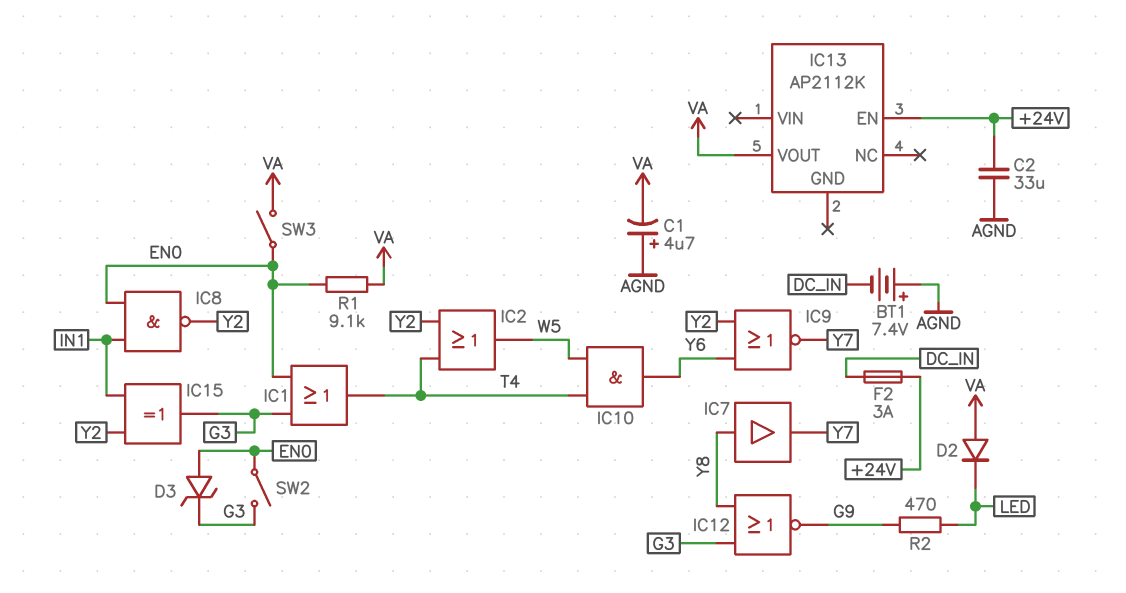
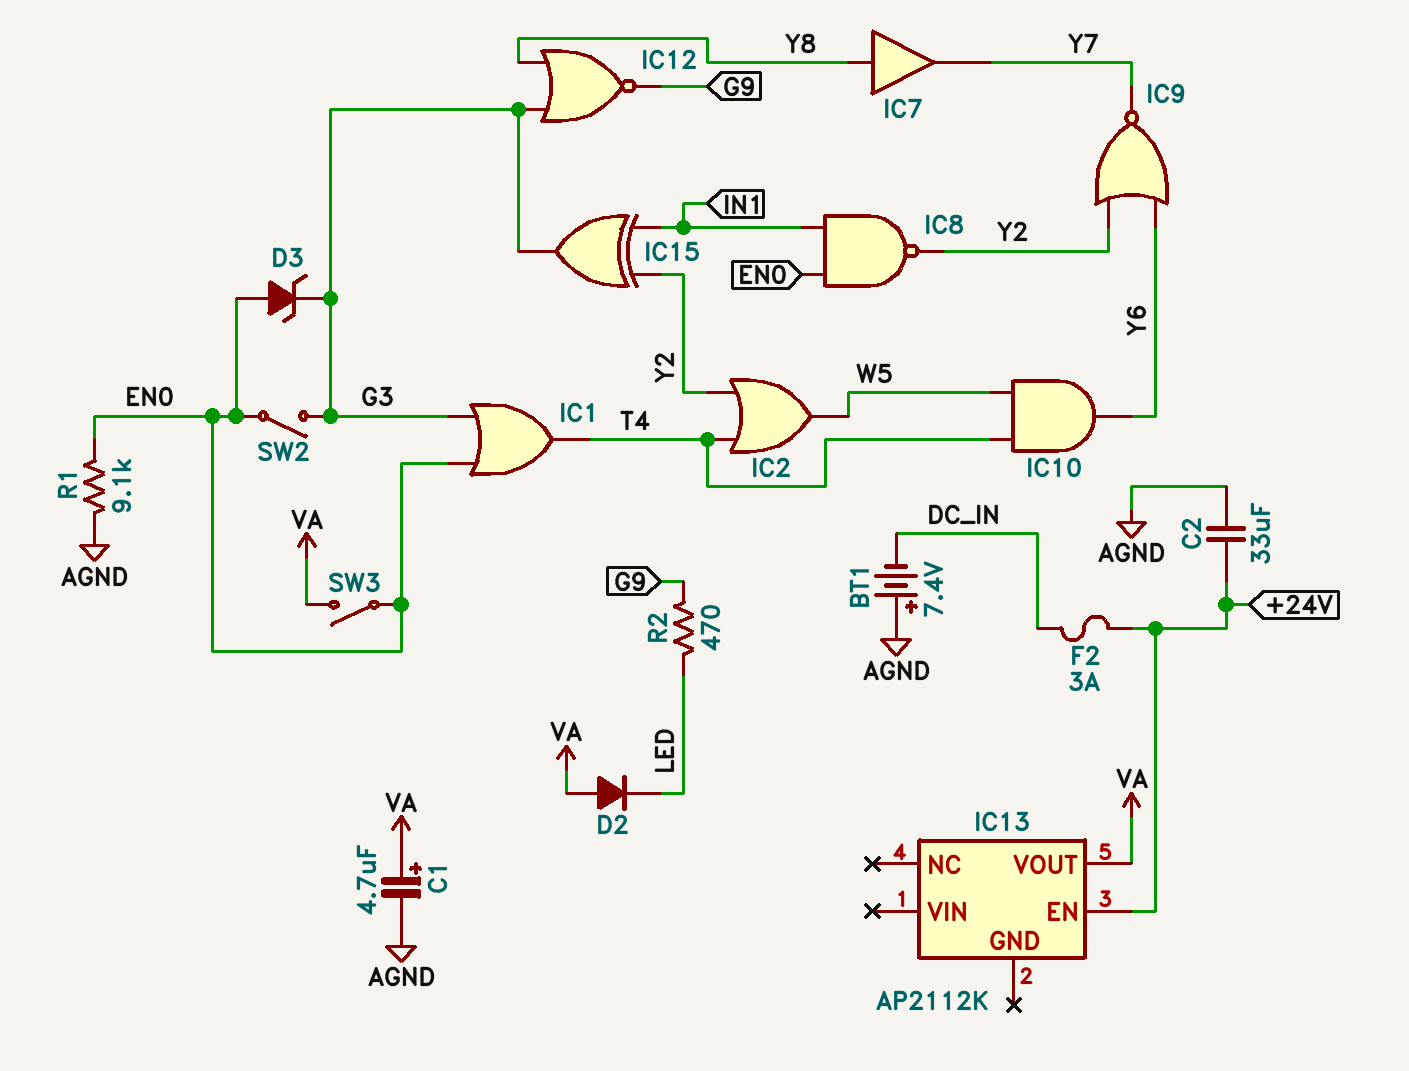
C1: 4.7uF (plus AGND, minus VA) -> 4.7uF (plus VA, minus AGND)
R1: 9.1k (EN0, VA) -> 9.1k (AGND, EN0)

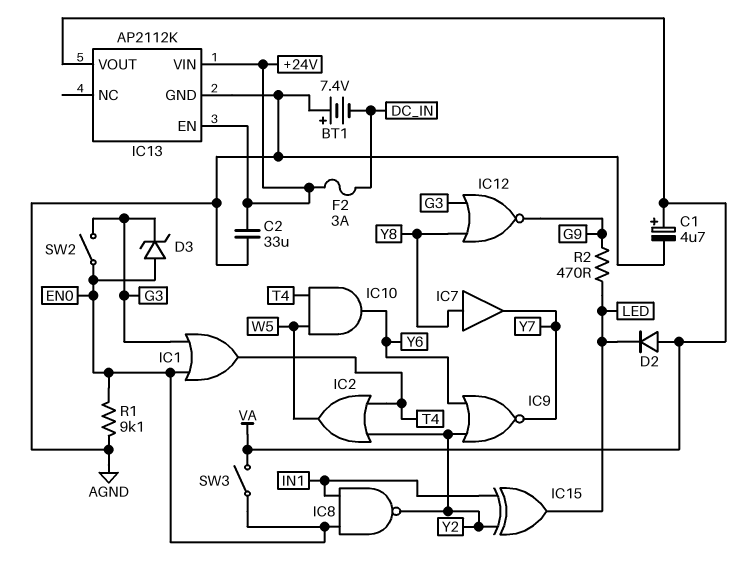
IC13 pin GND: none -> AGND
IC13 pin VIN: none -> +24V
IC15: XOR (in IN1, in Y2, out G3) -> XOR (in IN1, in Y2, out LED)

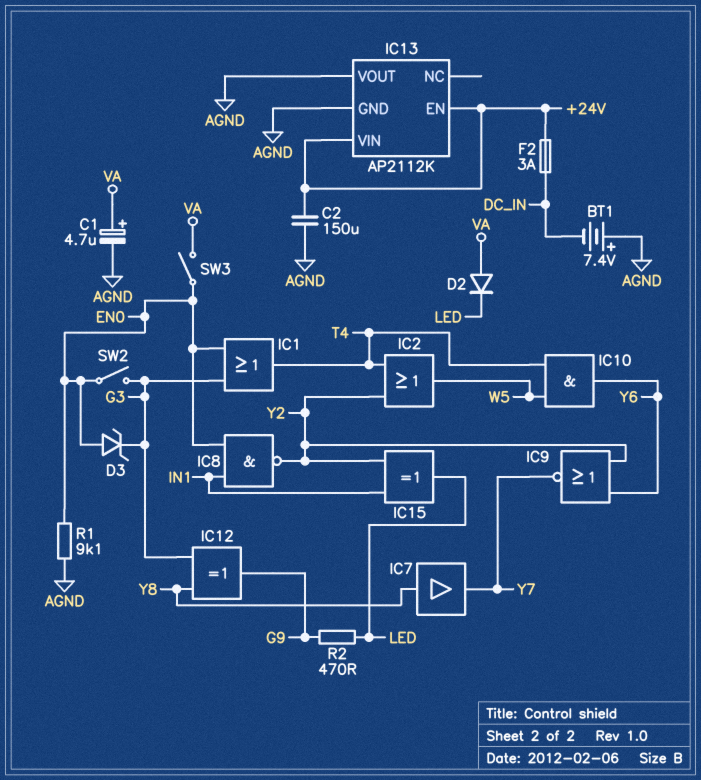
C2: 33uF (+24V, AGND) -> 150uF (+24V, AGND)
IC12: NOR (in G3, in Y8, out G9) -> XOR (in G3, in Y8, out G9)
IC13 pin VOUT: VA -> AGND

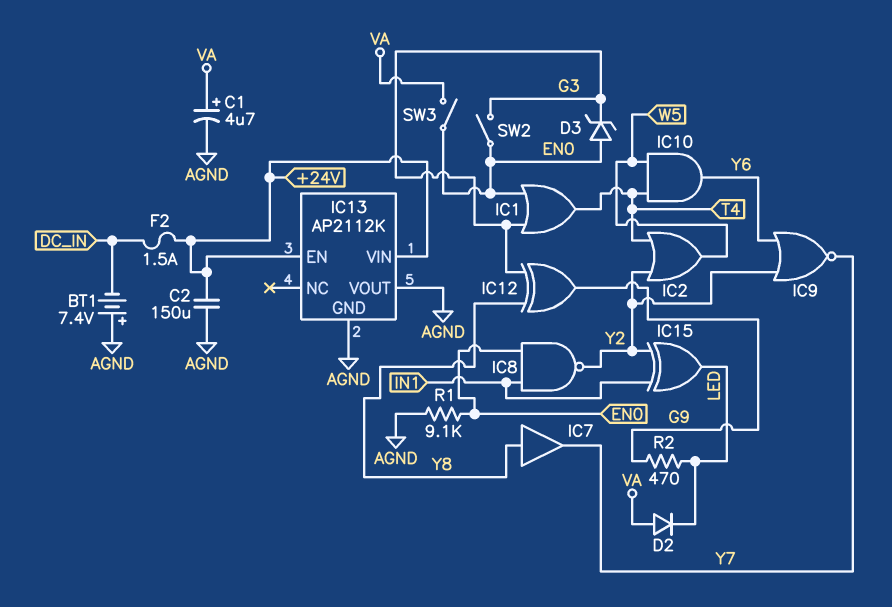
F2: 3A (+24V, DC_IN) -> 1.5A (+24V, DC_IN)

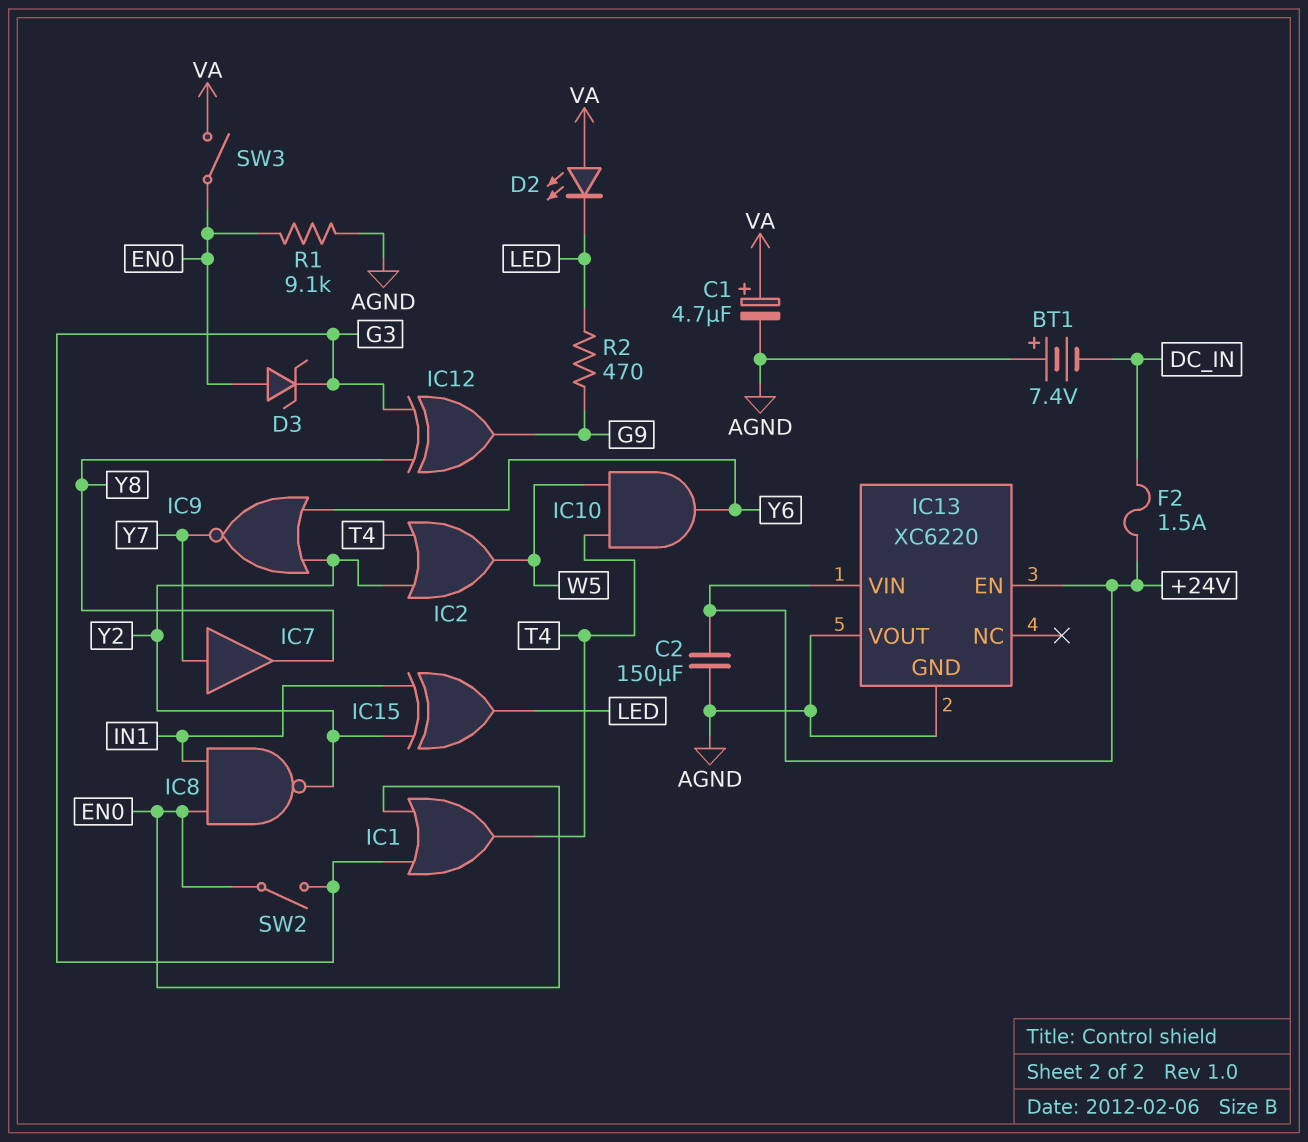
D2: diode (A VA, K LED) -> LED (A VA, K LED)
IC7: buffer (in Y8, out Y7) -> buffer (in Y7, out Y8)
IC13: AP2112K -> XC6220

